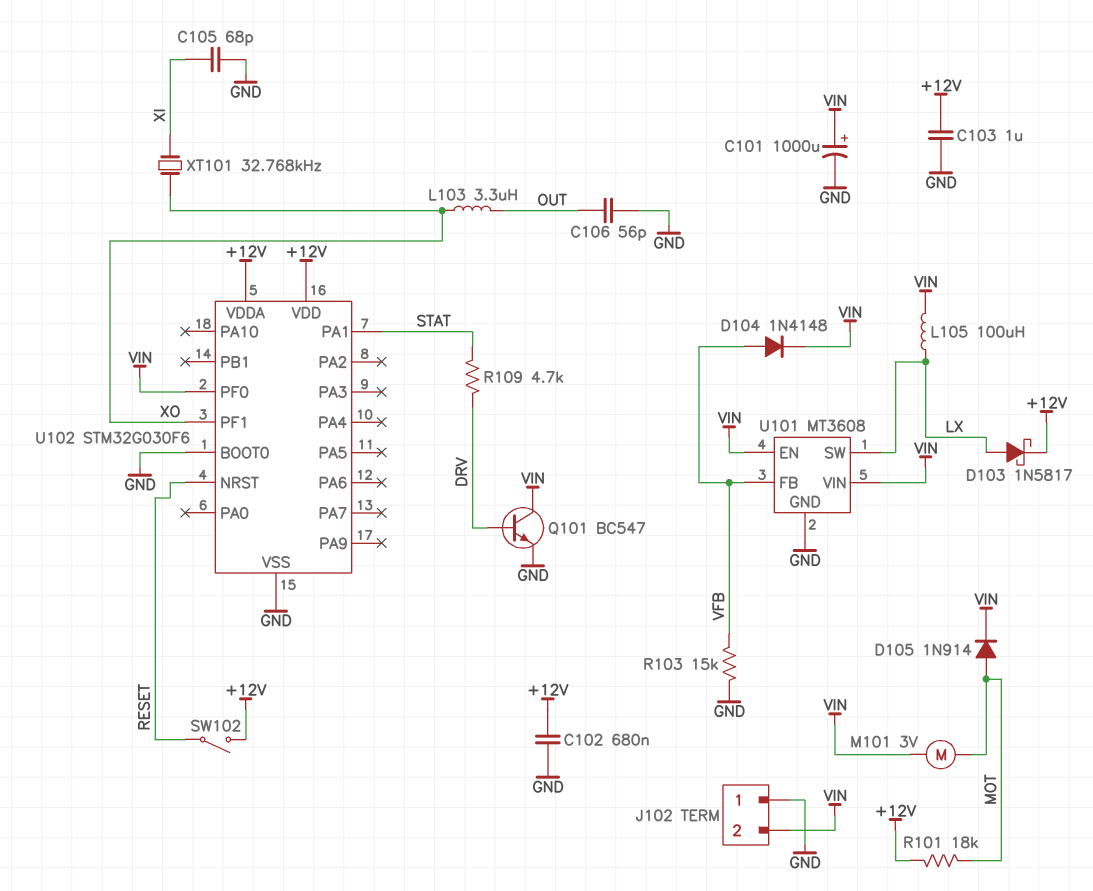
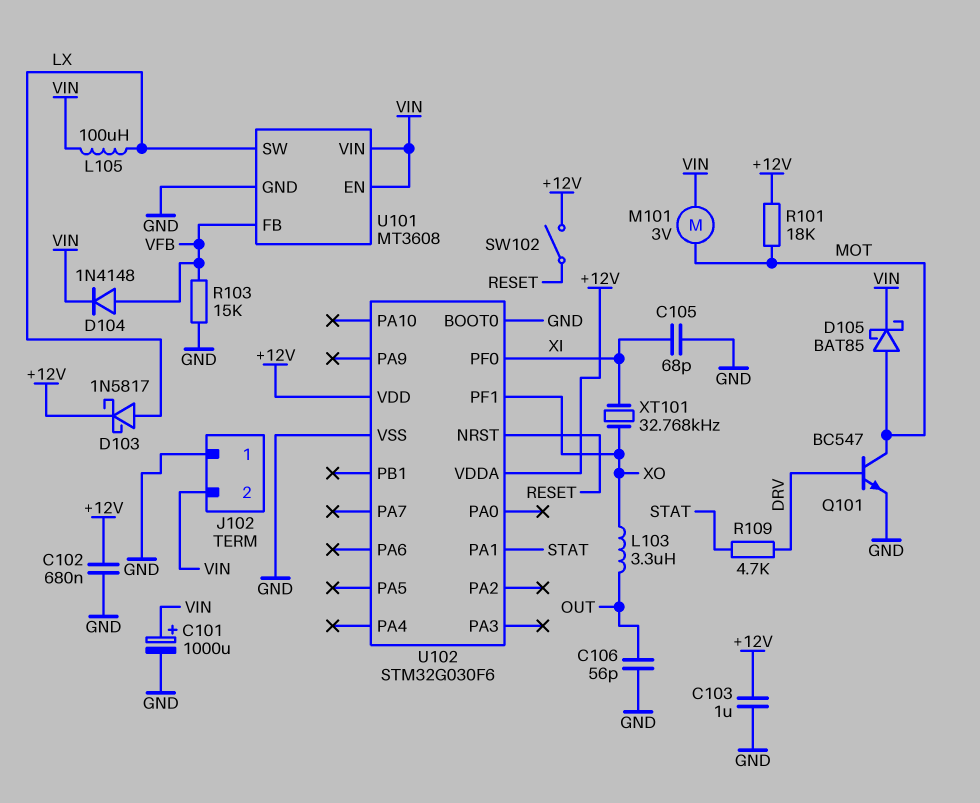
D105: diode 1N914 (A MOT, K VIN) -> schottky BAT85 (A MOT, K VIN)
Q101: NPN BC547 (B DRV, C VIN, E GND) -> NPN BC547 (B DRV, C MOT, E GND)
U102 pin PF0: VIN -> XI

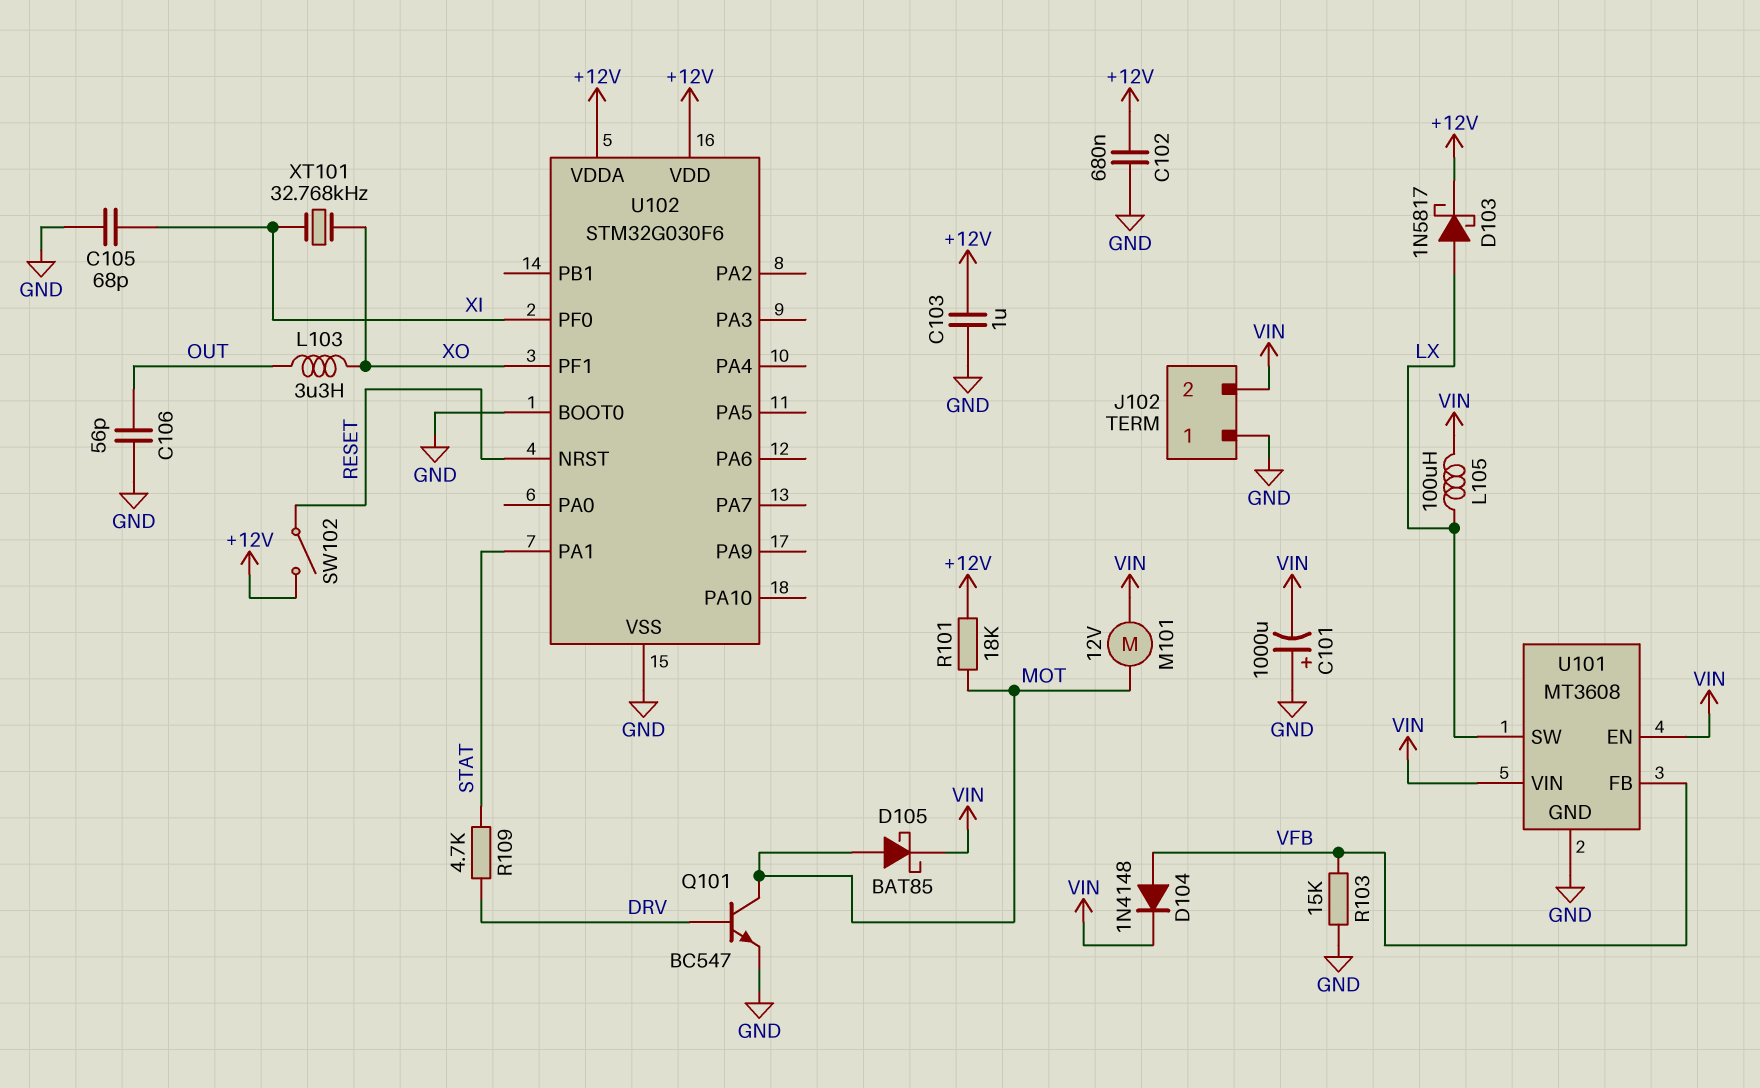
C101: 1000uF (plus VIN, minus GND) -> 1000uF (plus GND, minus VIN)
M101: motor 3V (MOT, VIN) -> motor 12V (MOT, VIN)

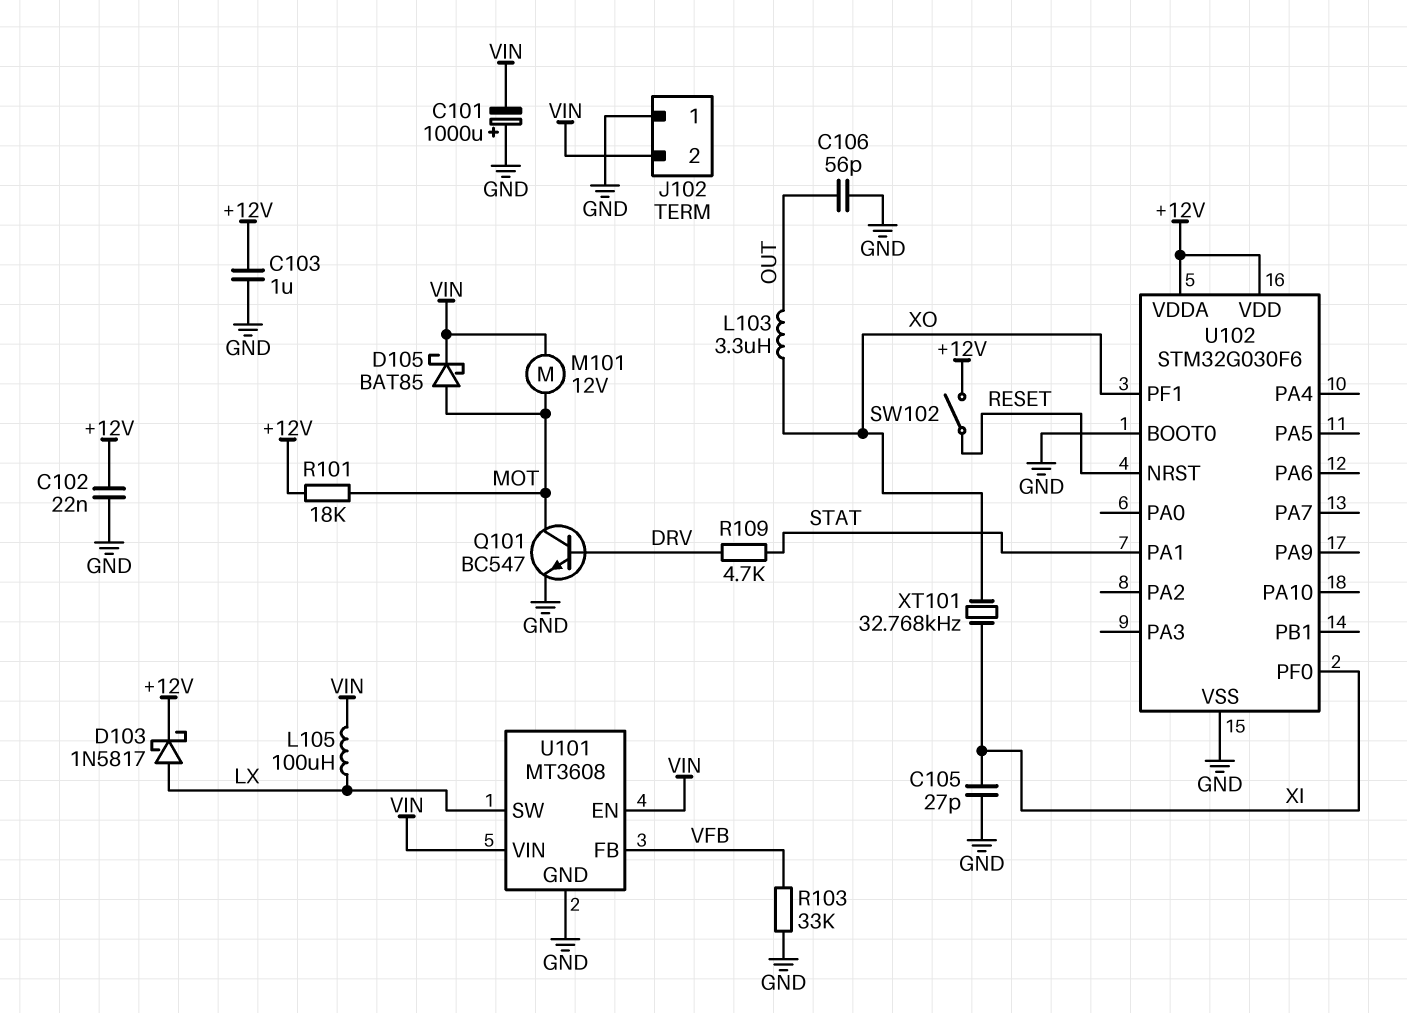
C102: 680nF (+12V, GND) -> 22nF (+12V, GND)
C105: 68pF (GND, XI) -> 27pF (GND, XI)
D104: diode 1N4148 (A VFB, K VIN) -> none
R103: 15k (GND, VFB) -> 33k (GND, VFB)

